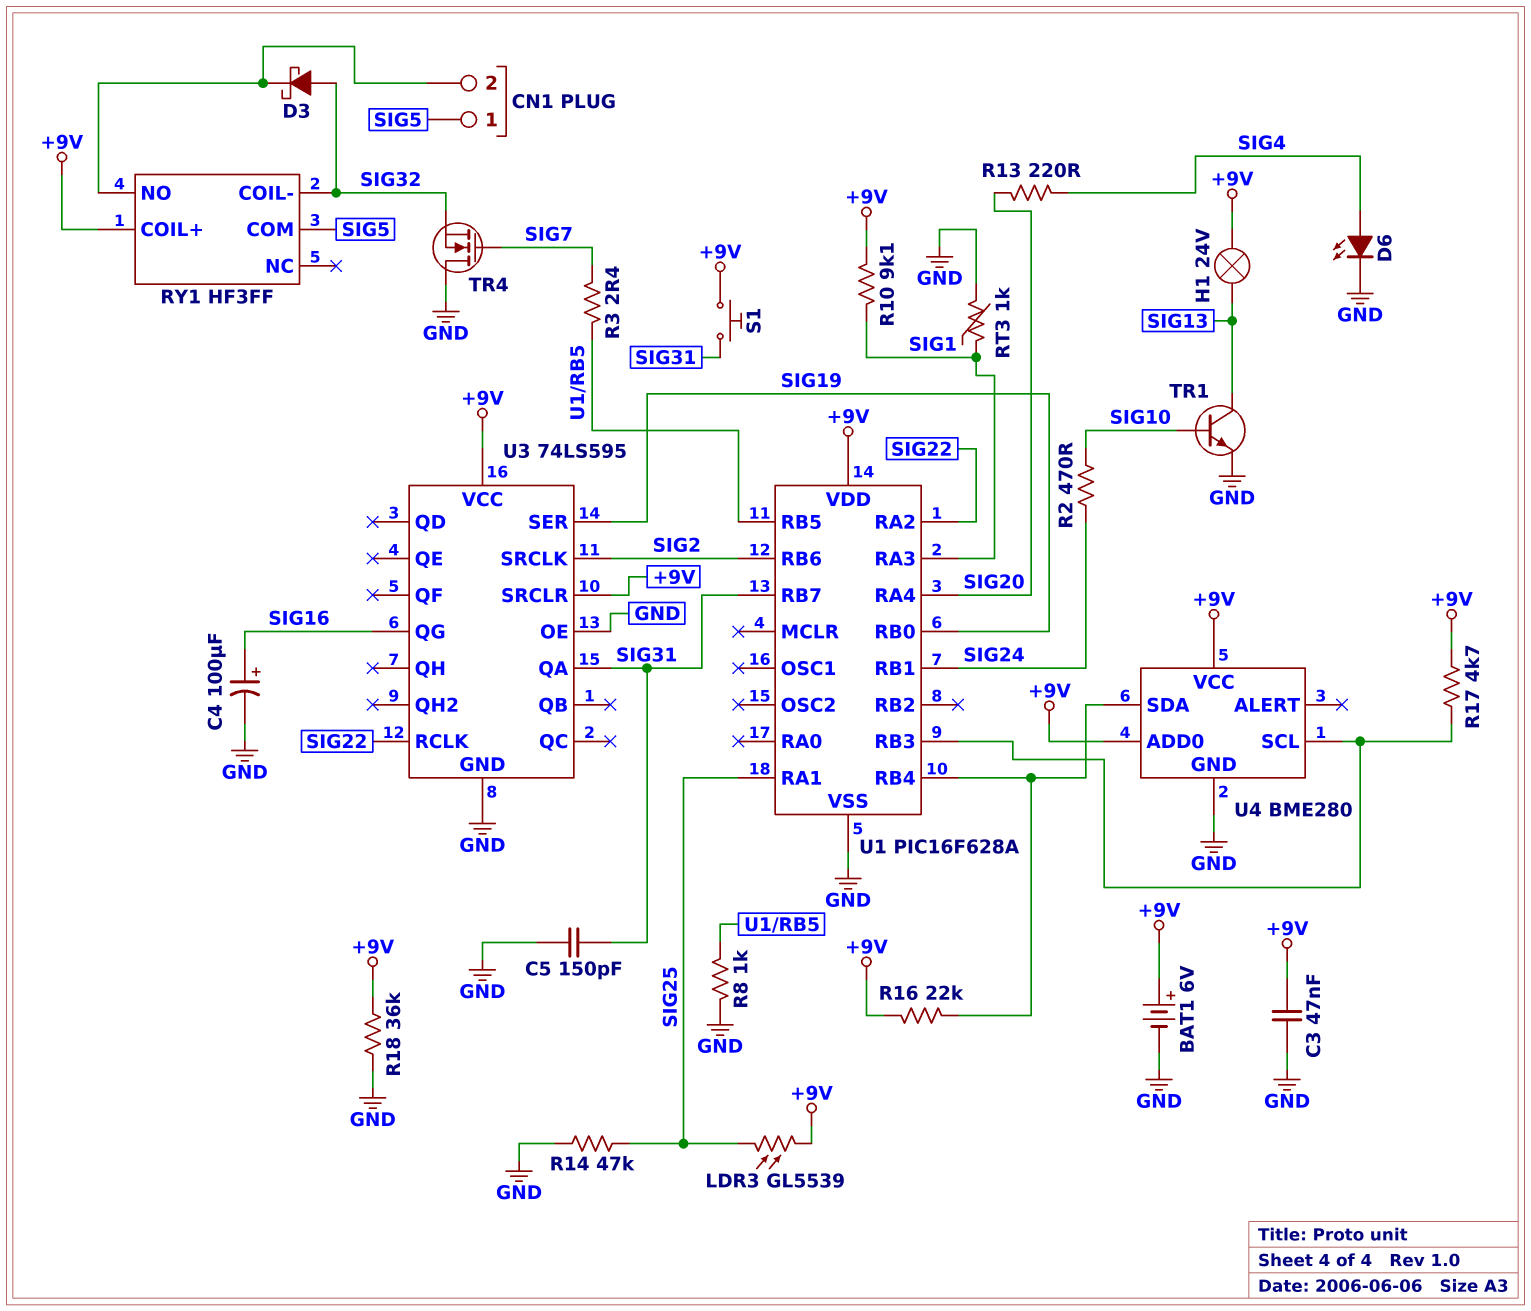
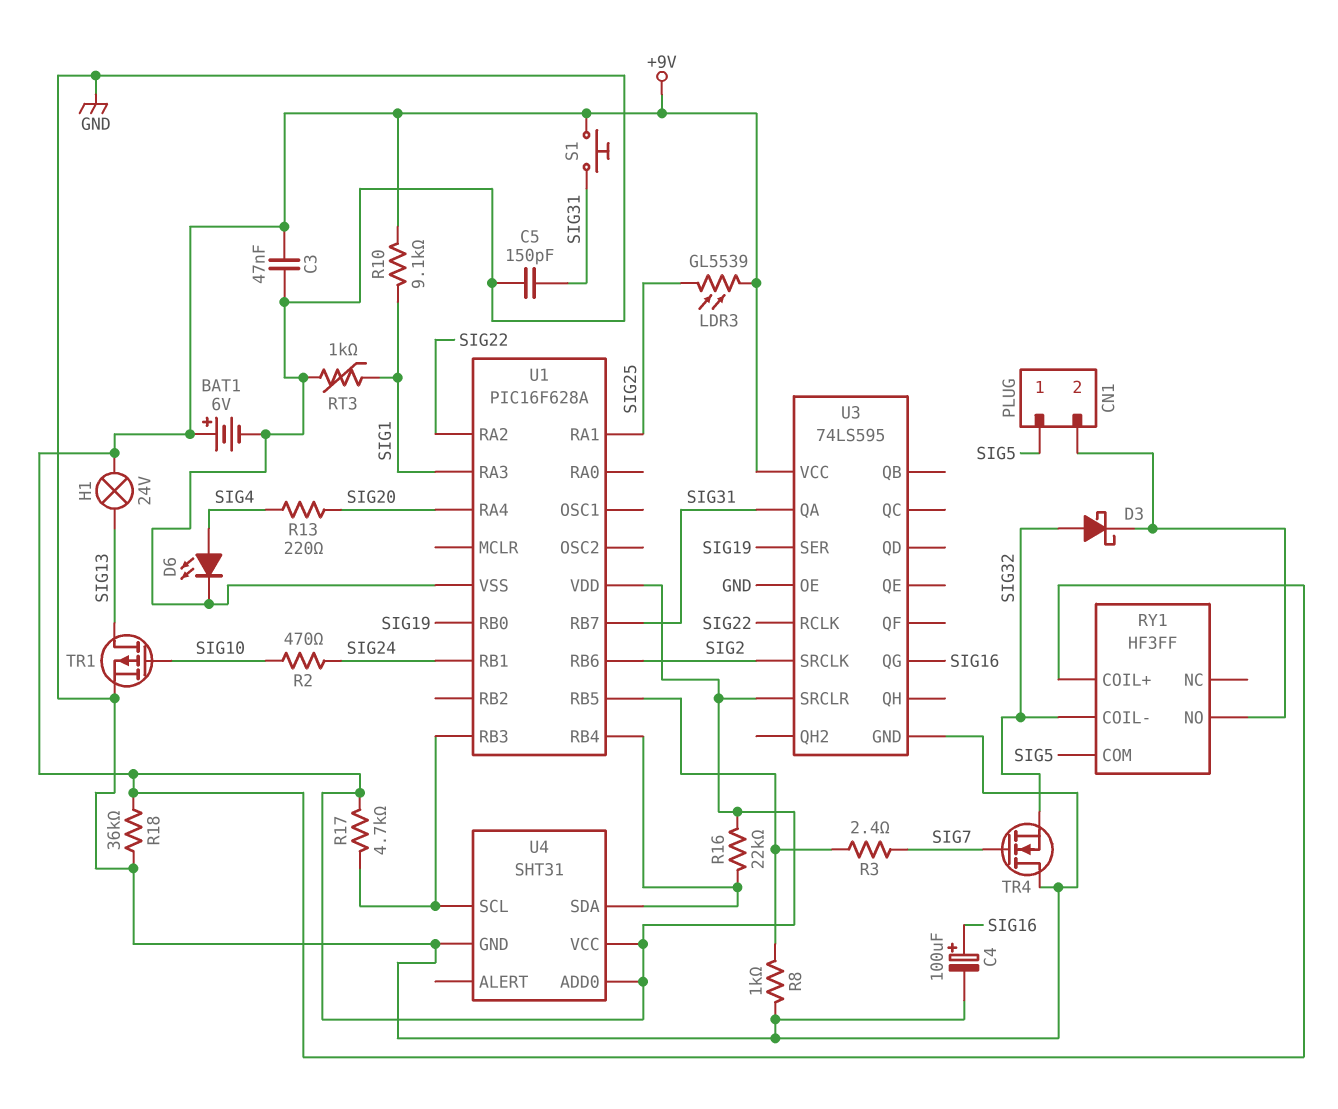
R14: 47k (GND, SIG25) -> none
TR1: NPN (B SIG10, C SIG13, E GND) -> PMOS (G SIG10, D SIG13, S GND)
U4: BME280 -> SHT31

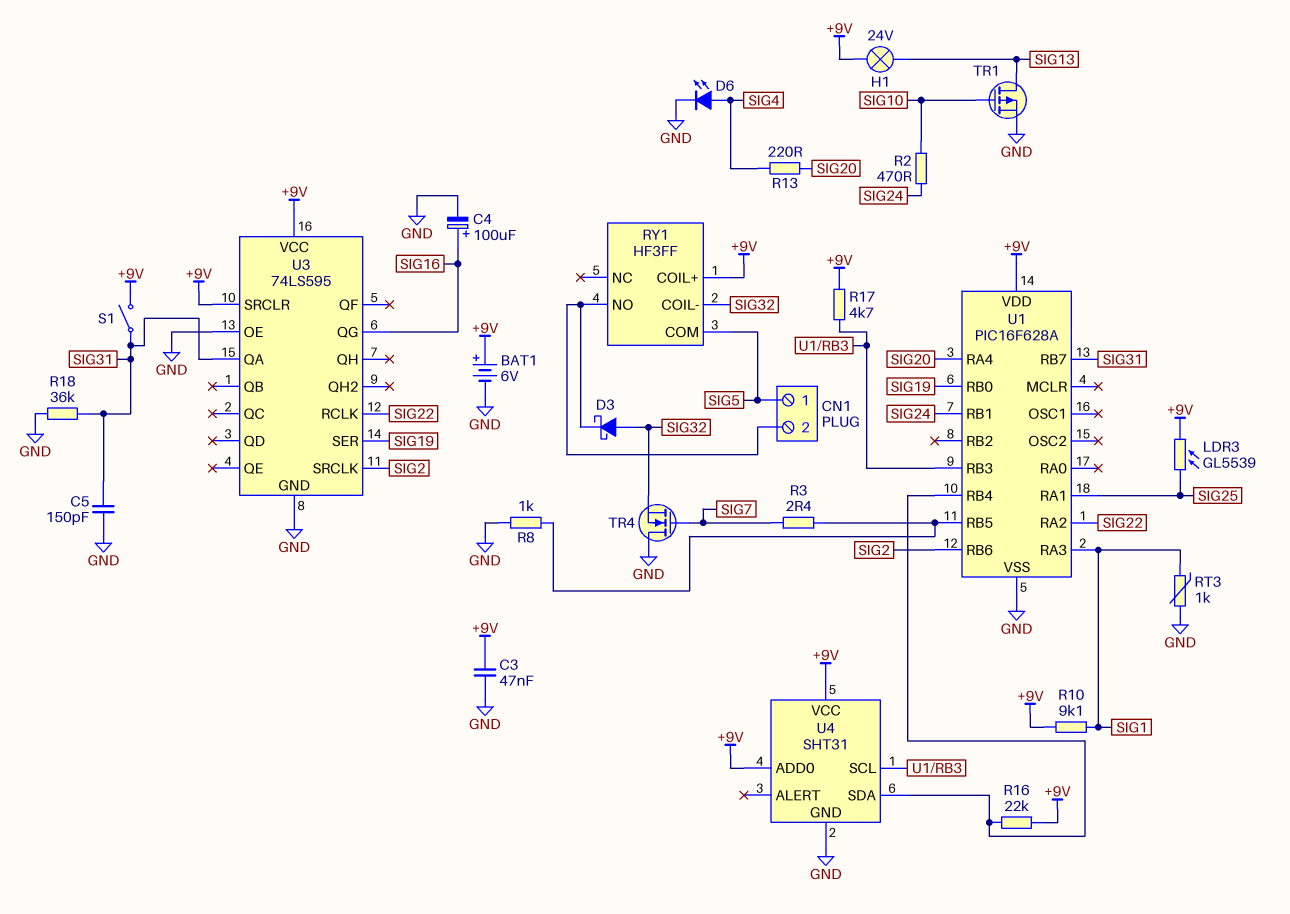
R18: 36k (+9V, GND) -> 36k (GND, SIG31)
S1: button (+9V, SIG31) -> switch (+9V, SIG31)

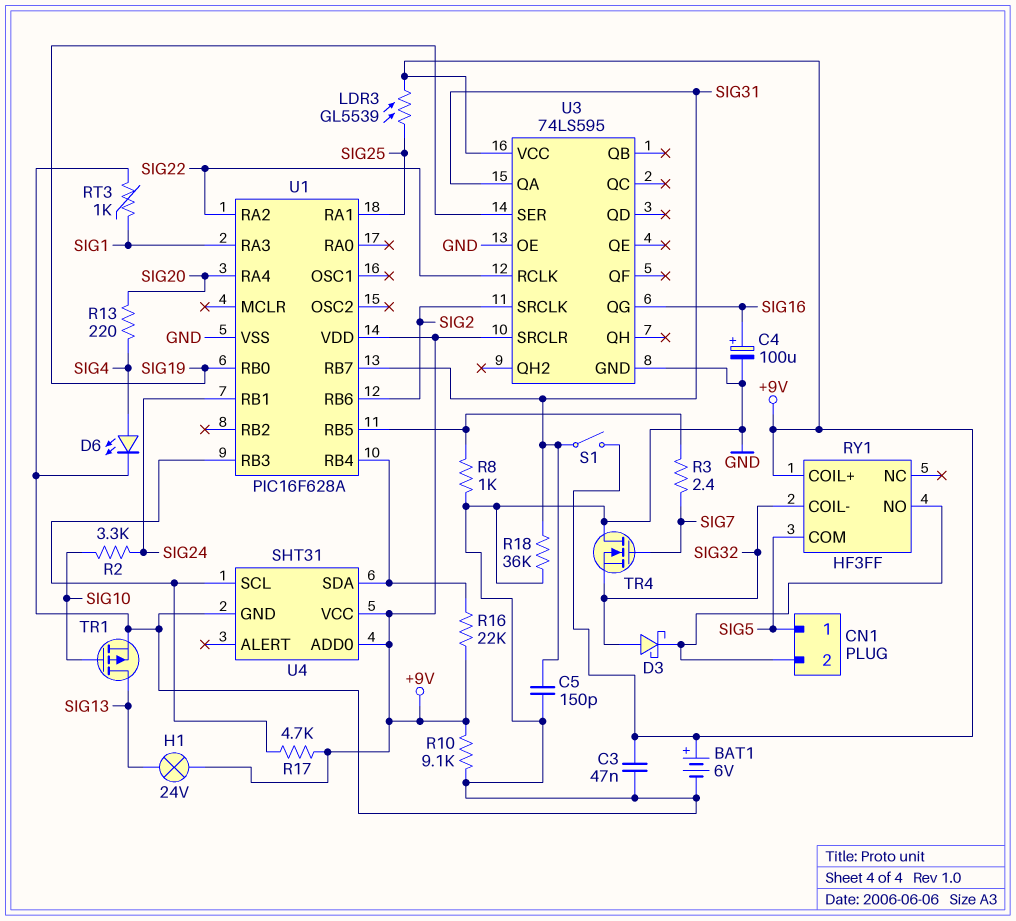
R2: 470 (SIG10, SIG24) -> 3.3k (SIG10, SIG24)
R10: 9.1k (+9V, SIG1) -> 9.1k (+9V, GND)

